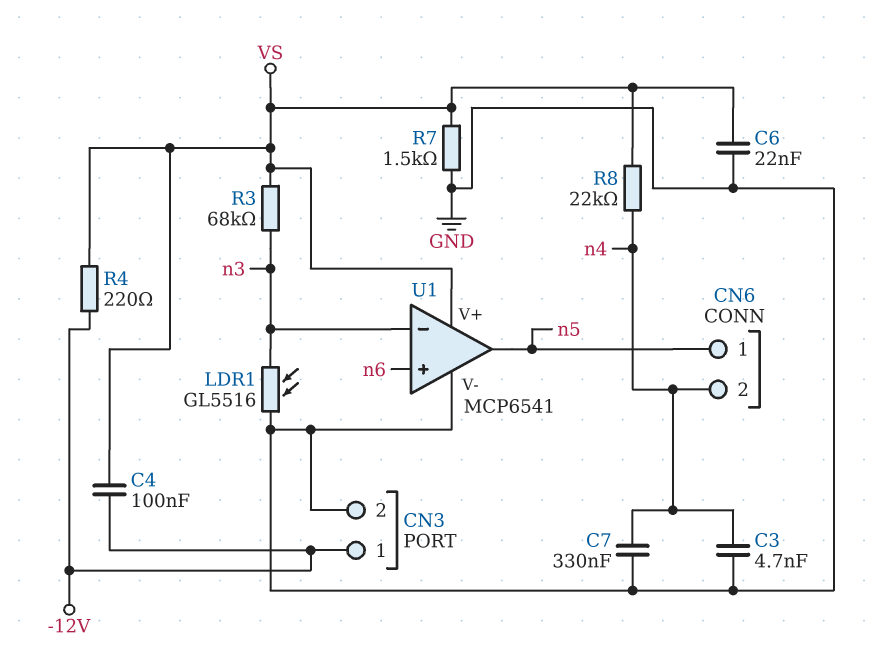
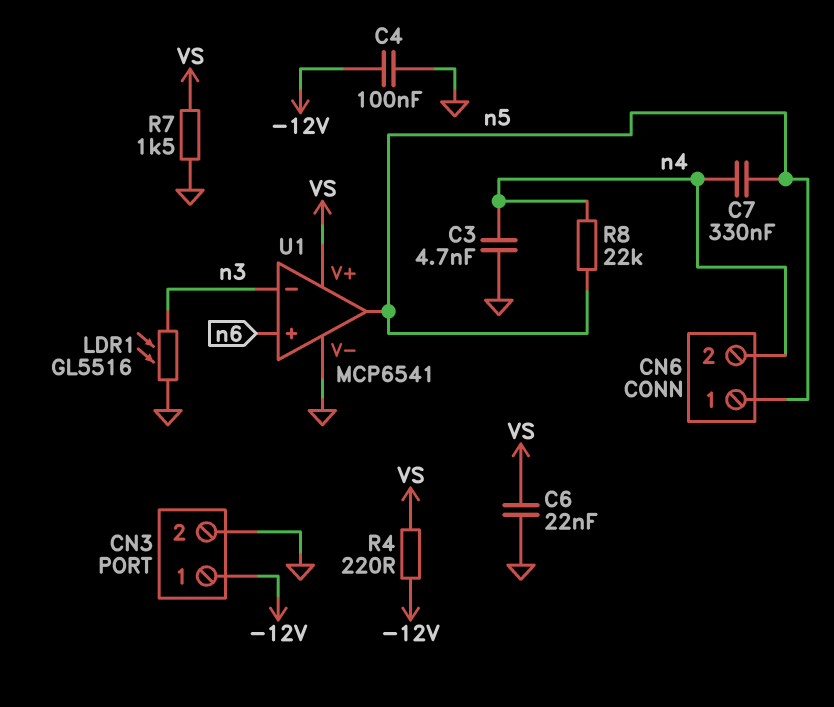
C4: 100nF (-12V, VS) -> 100nF (-12V, GND)
C7: 330nF (GND, n4) -> 330nF (n4, n5)
R3: 68k (VS, n3) -> none
R8: 22k (VS, n4) -> 22k (n4, n5)

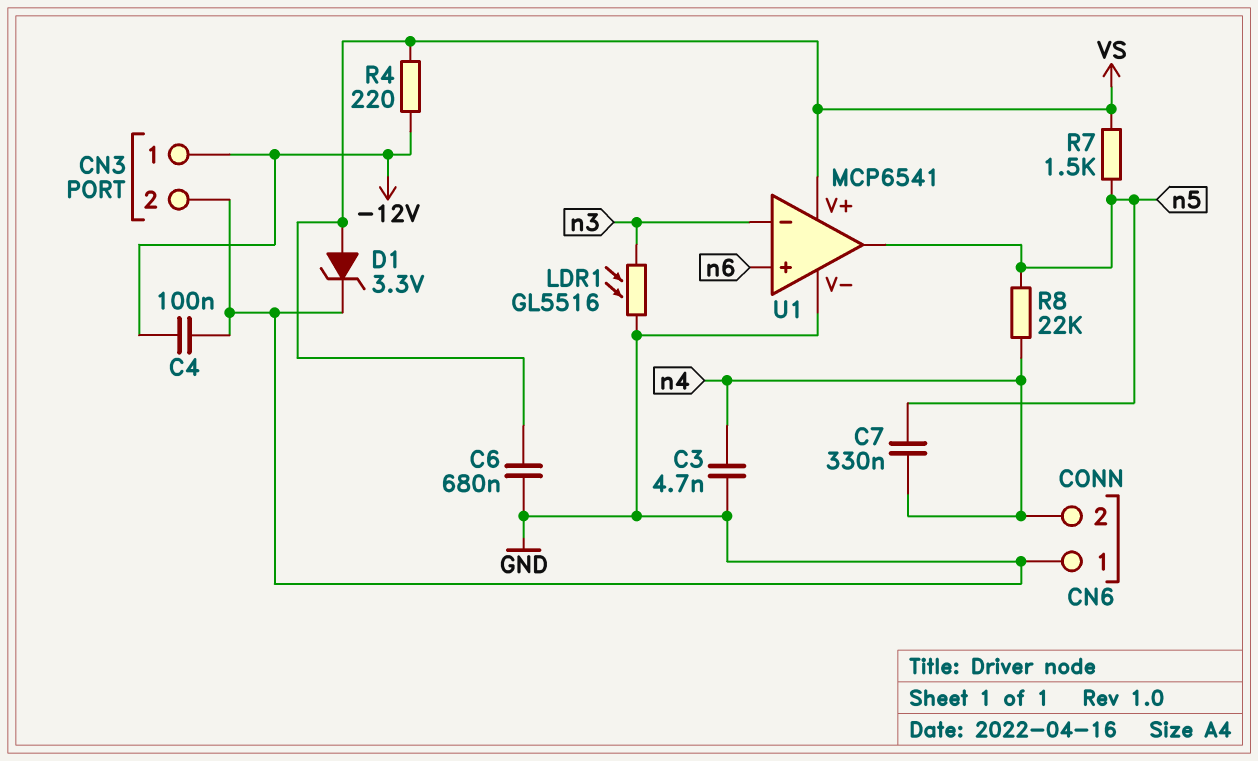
C6: 22nF (GND, VS) -> 680nF (GND, VS)
CN6 pin 1: n5 -> GND
D1: none -> zener 3.3V (A VS, K GND)
R7: 1.5k (GND, VS) -> 1.5k (VS, n5)

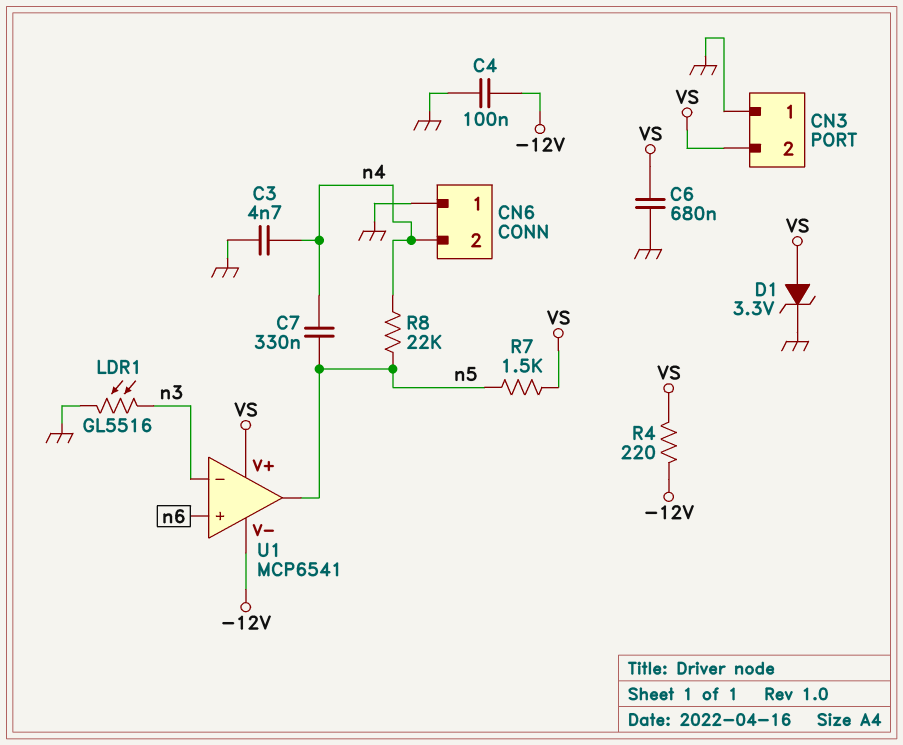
CN3 pin 1: -12V -> GND
CN3 pin 2: GND -> VS
U1 pin V-: GND -> -12V

